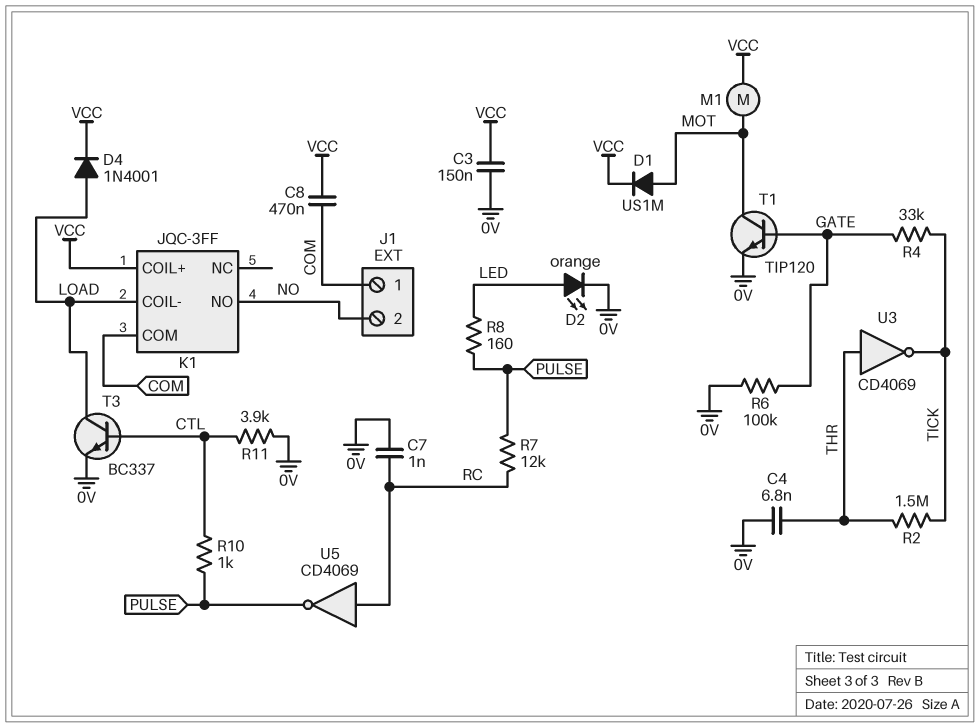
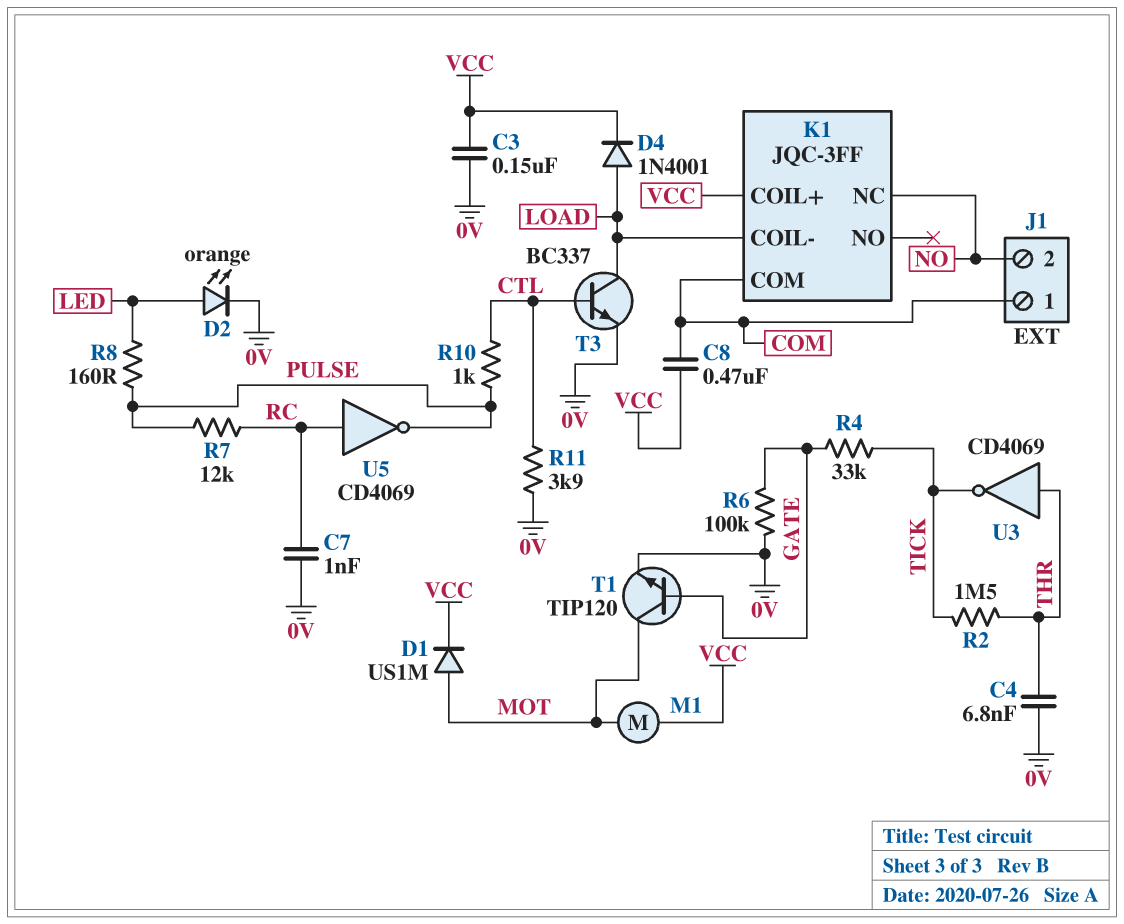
K1 pin NC: none -> NO
K1 pin NO: NO -> none

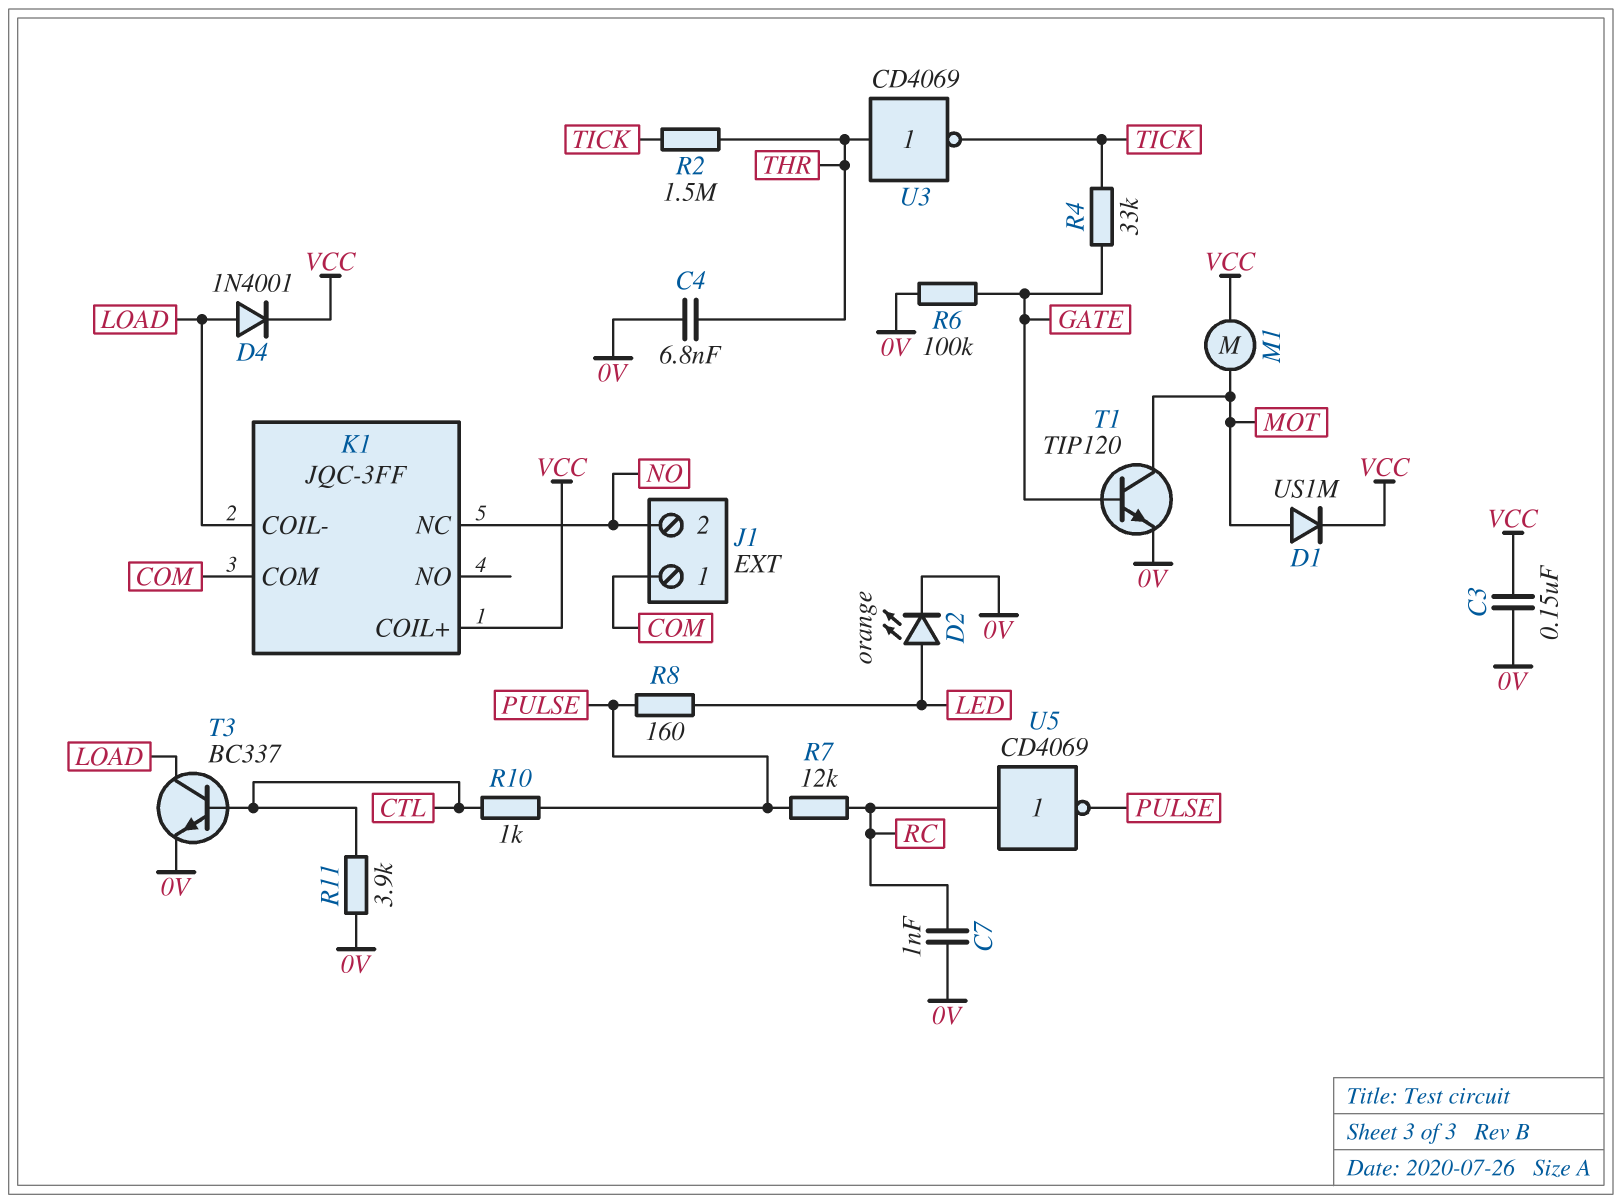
C8: 470nF (COM, VCC) -> none

